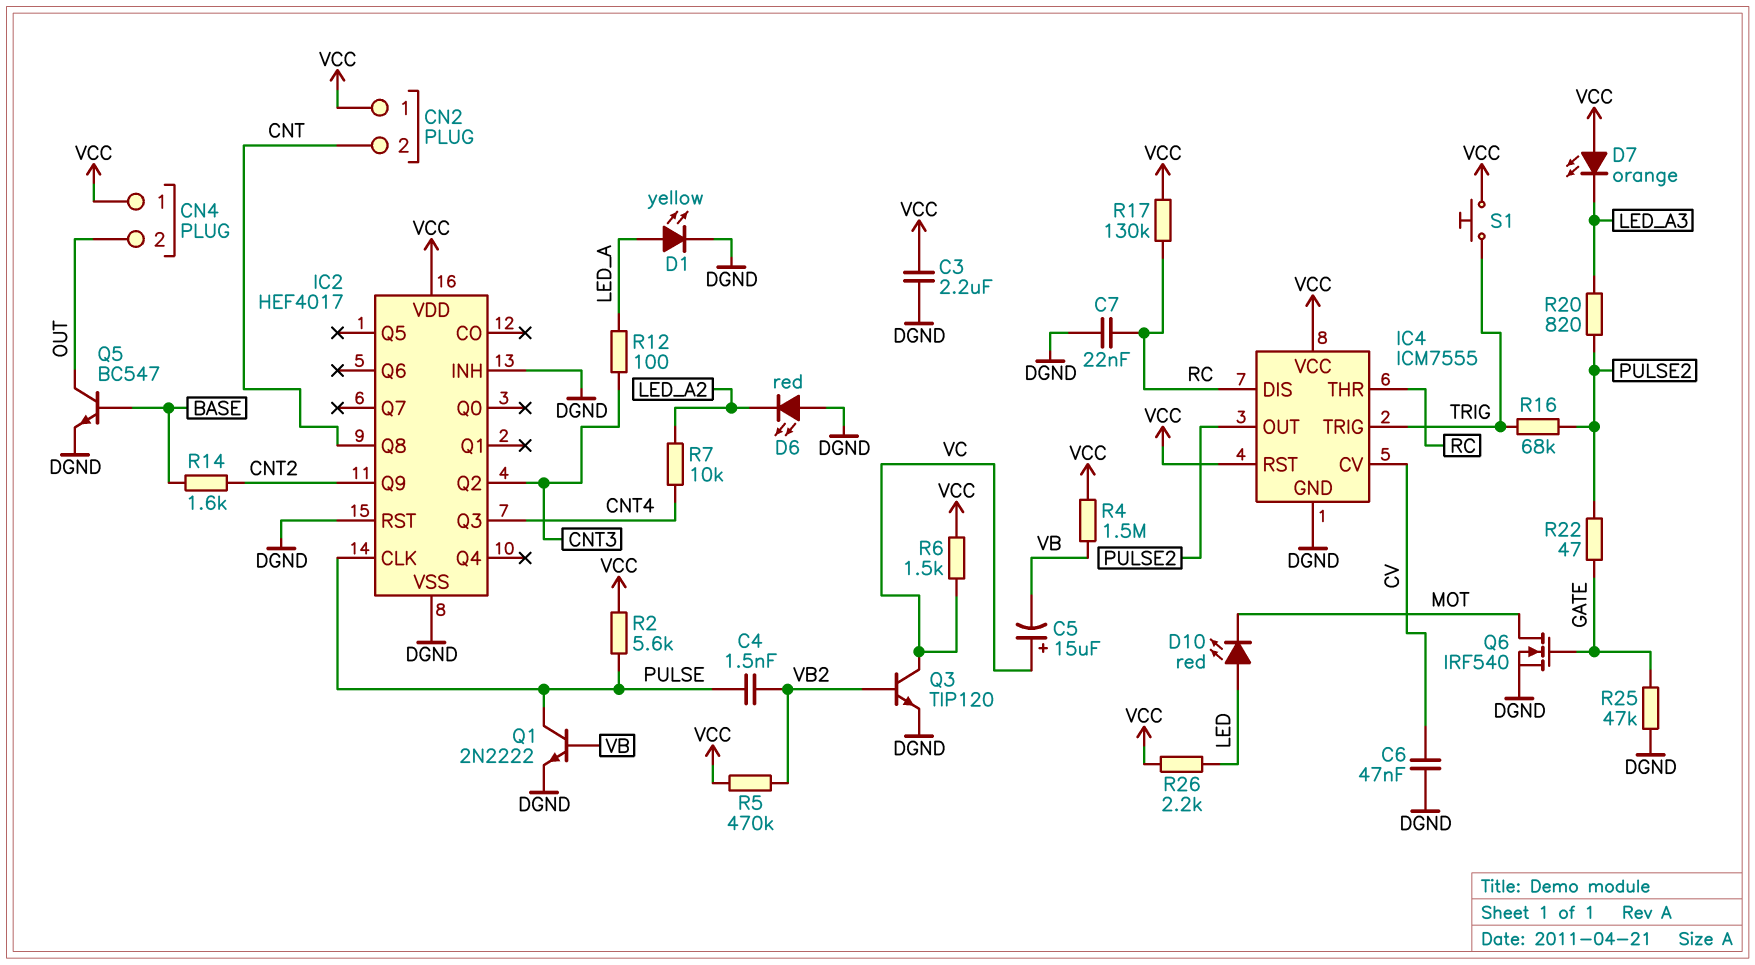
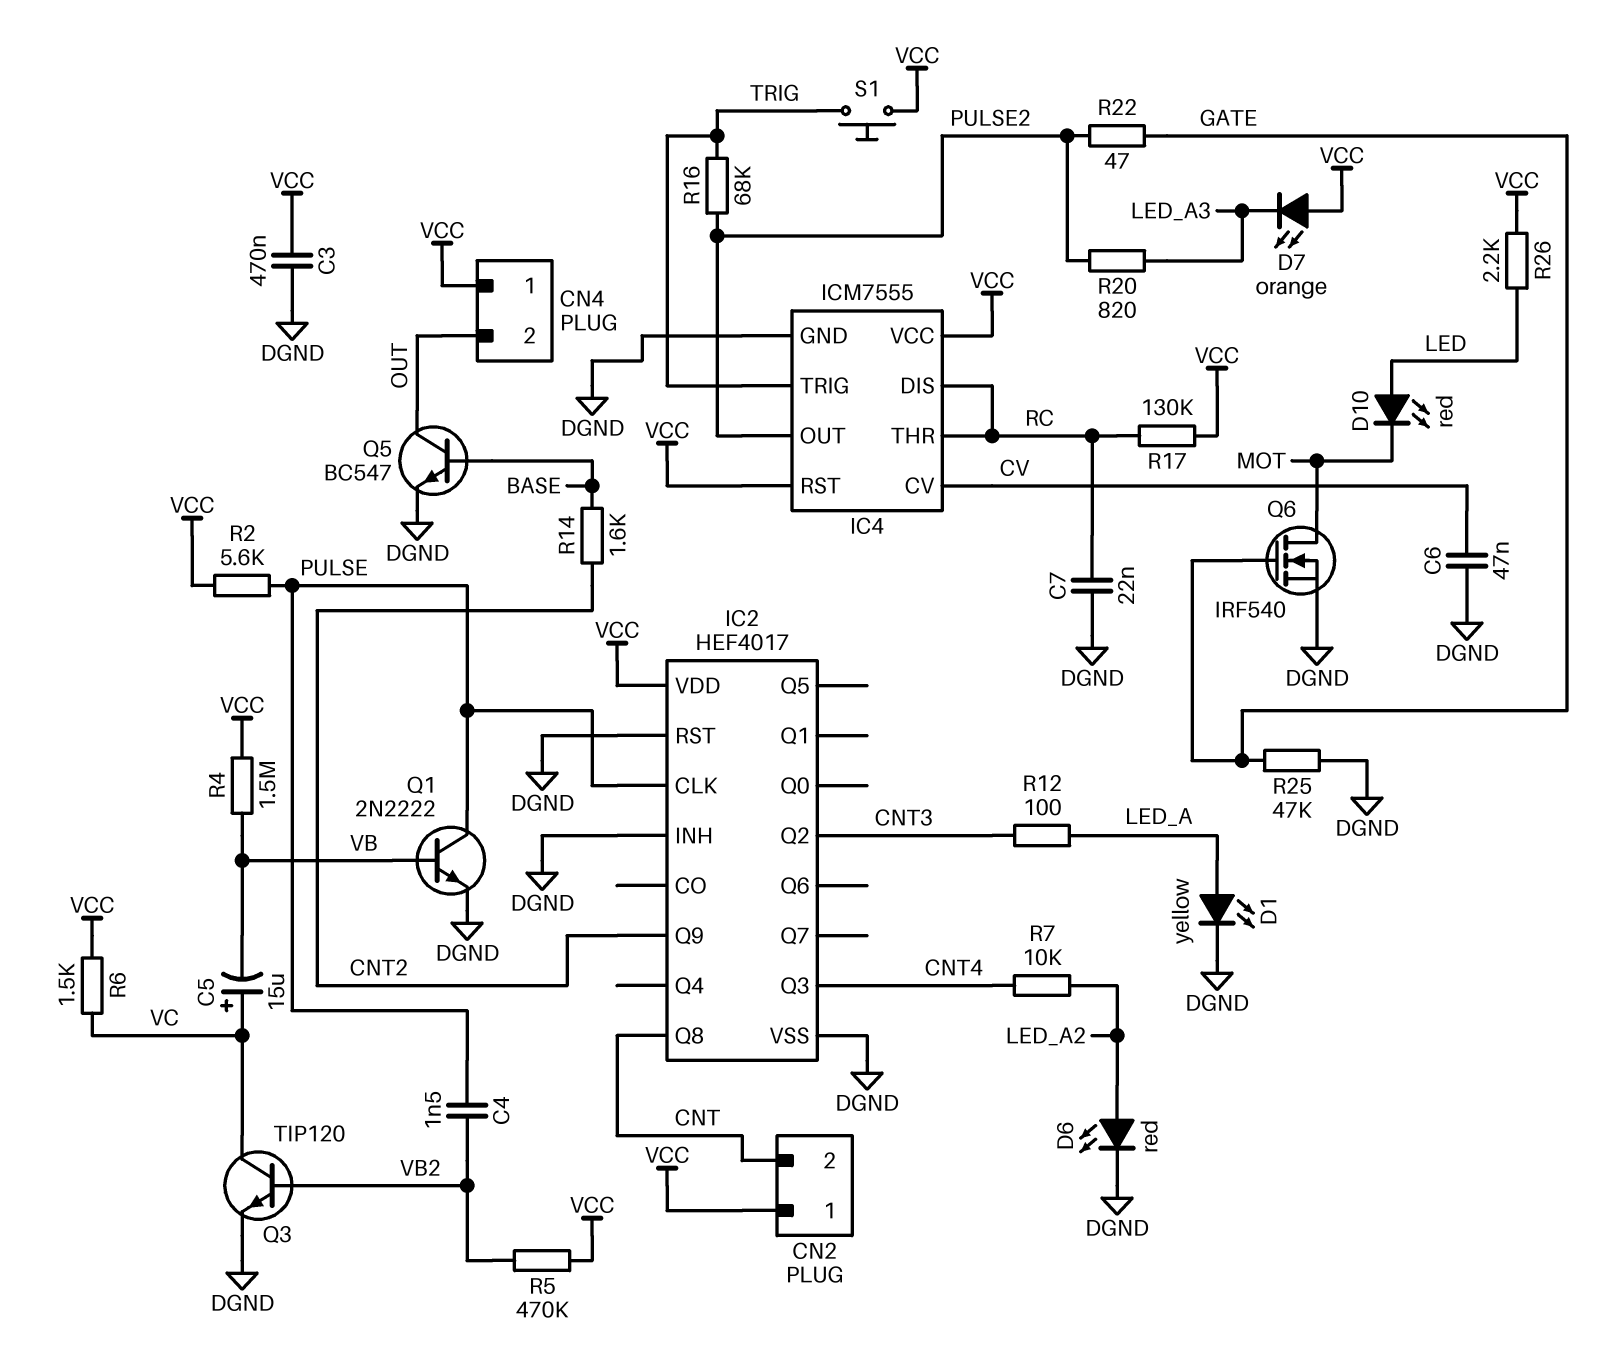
C3: 2.2uF (DGND, VCC) -> 470nF (DGND, VCC)
D6: LED red (A DGND, K LED_A2) -> LED red (A LED_A2, K DGND)

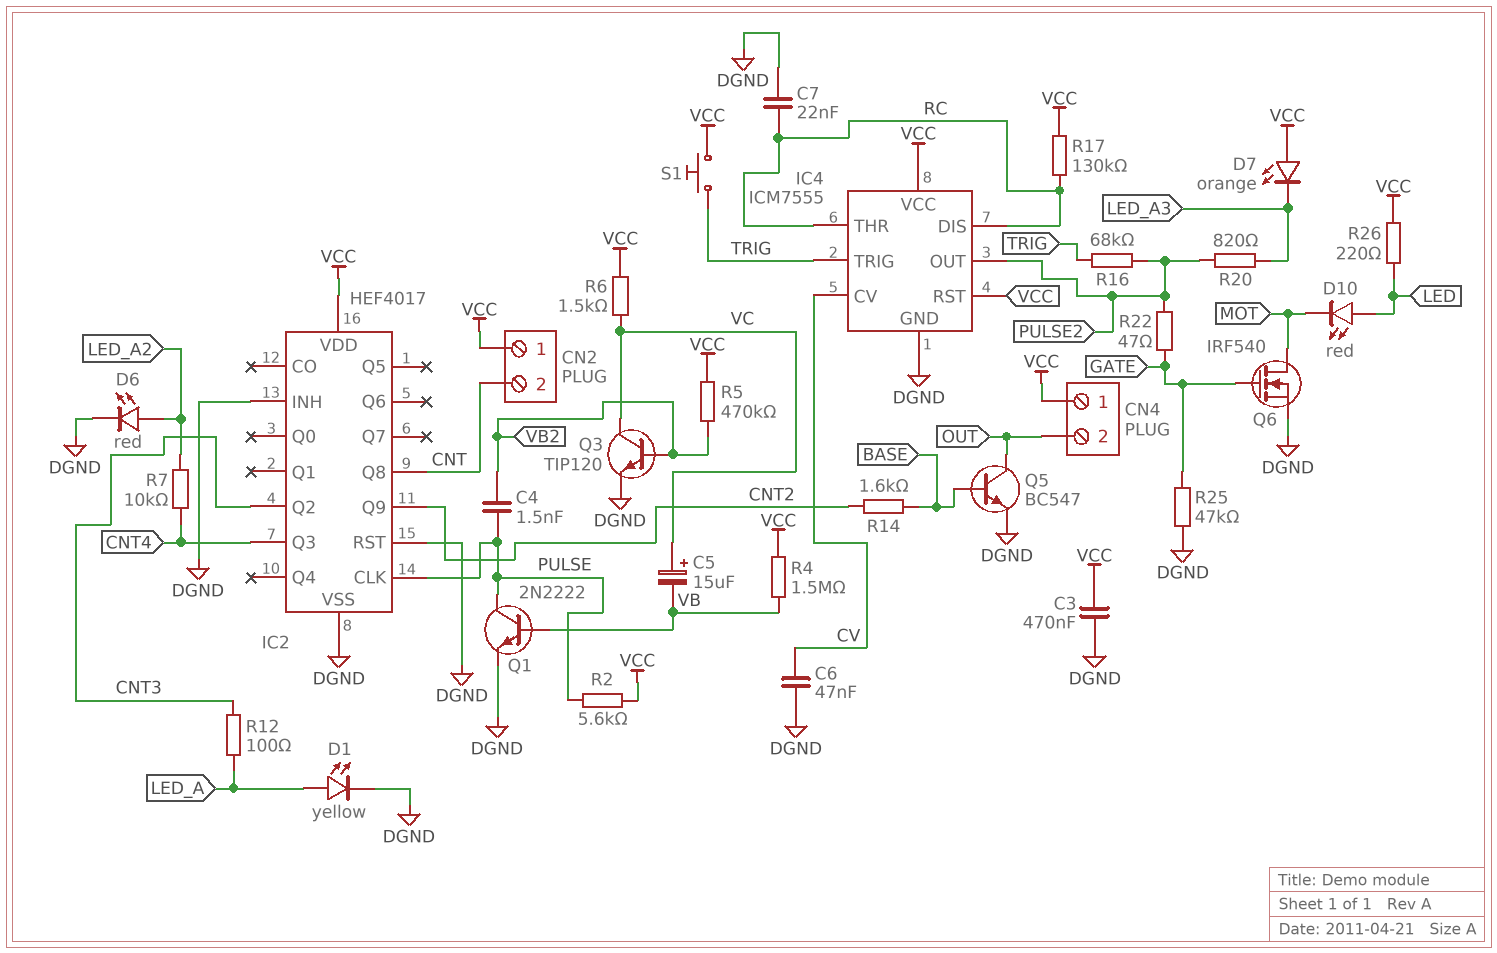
R26: 2.2k (LED, VCC) -> 220 (LED, VCC)

